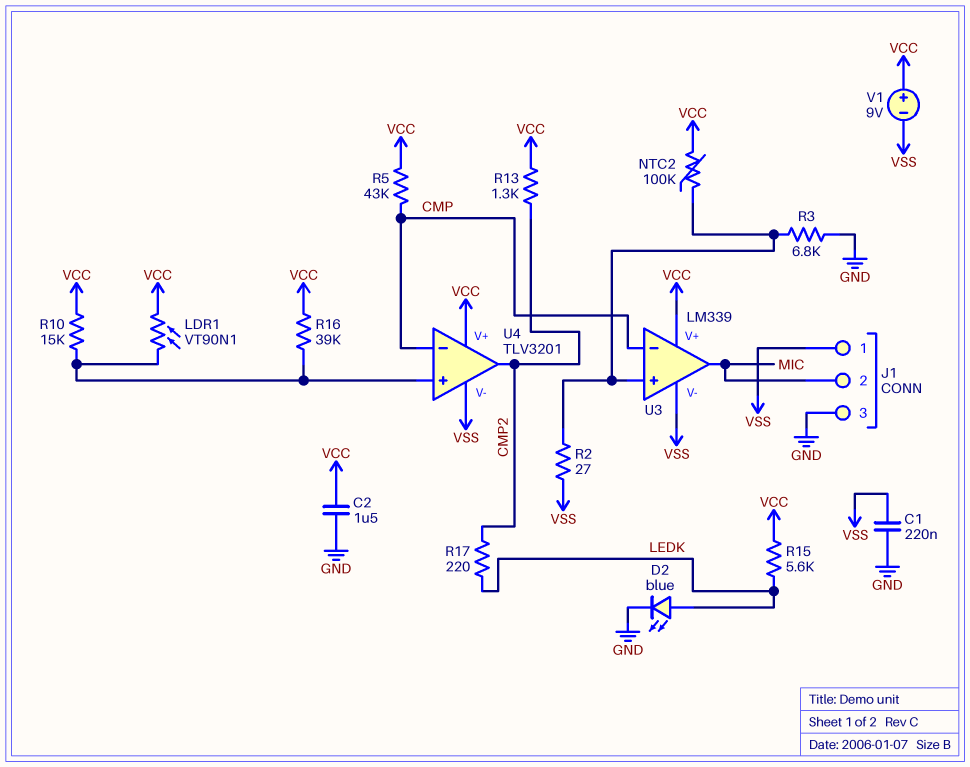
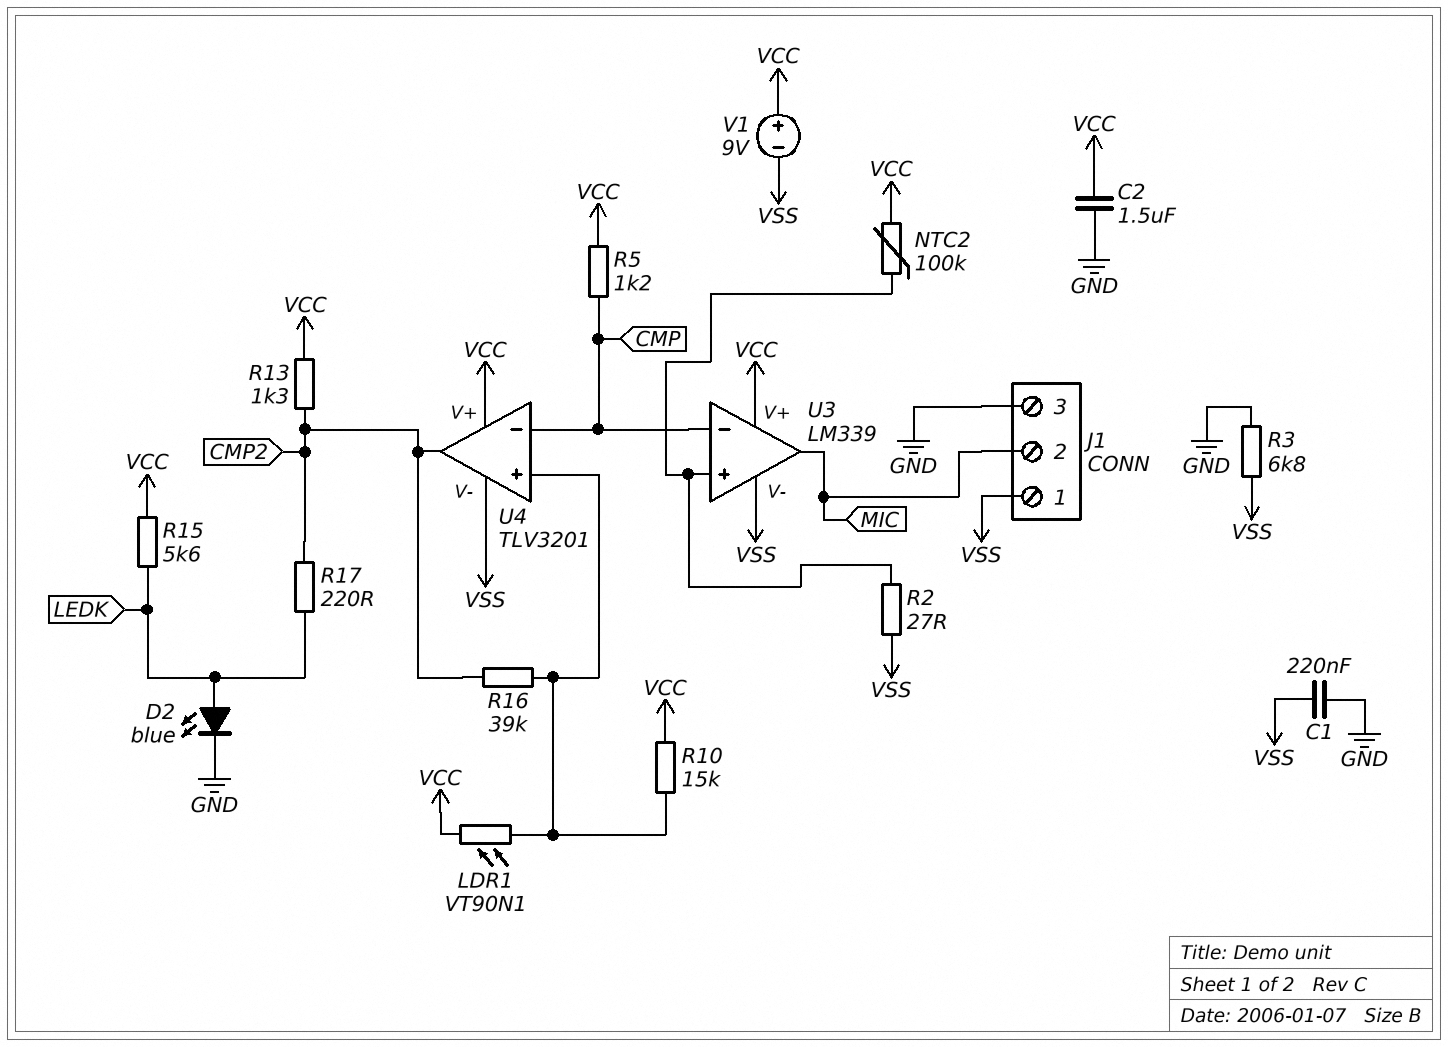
R3: 6.8k (GND, U3/in+) -> 6.8k (GND, VSS)
R5: 43k (CMP, VCC) -> 1.2k (CMP, VCC)
R16: 39k (U4/in+, VCC) -> 39k (CMP2, U4/in+)

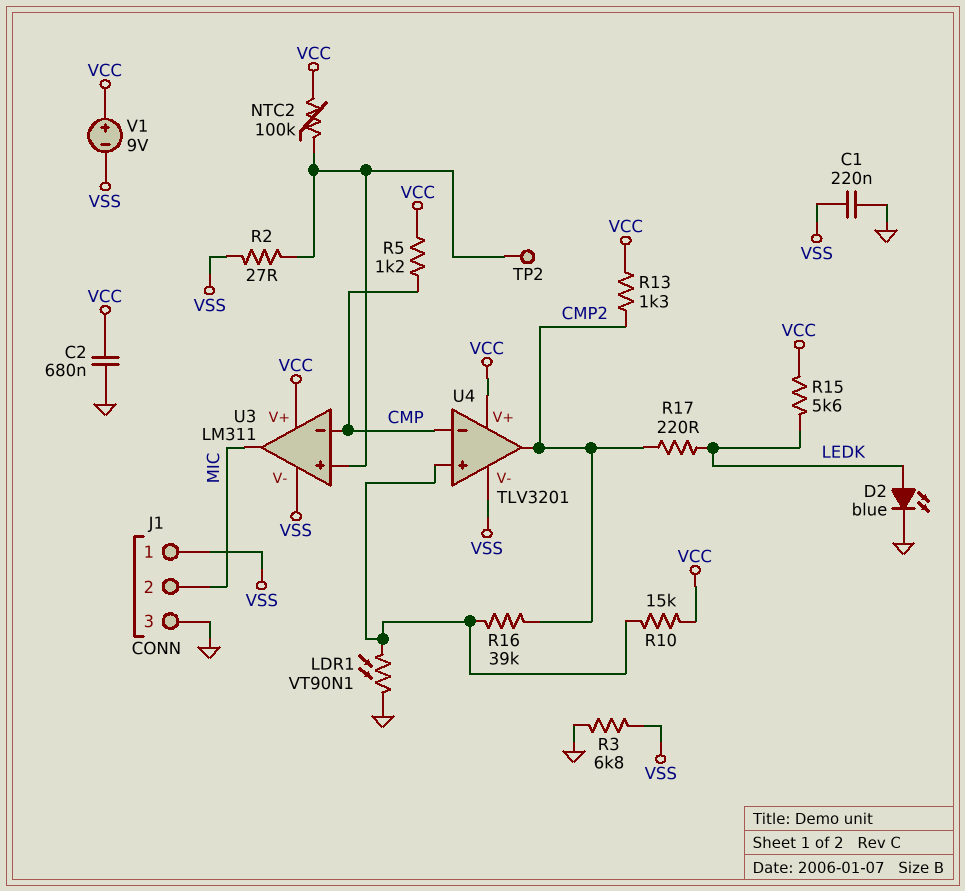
C2: 1.5uF (GND, VCC) -> 680nF (GND, VCC)
LDR1: VT90N1 (U4/in+, VCC) -> VT90N1 (GND, U4/in+)
TP2: none -> test point (U3/in+)
U3: LM339 -> LM311

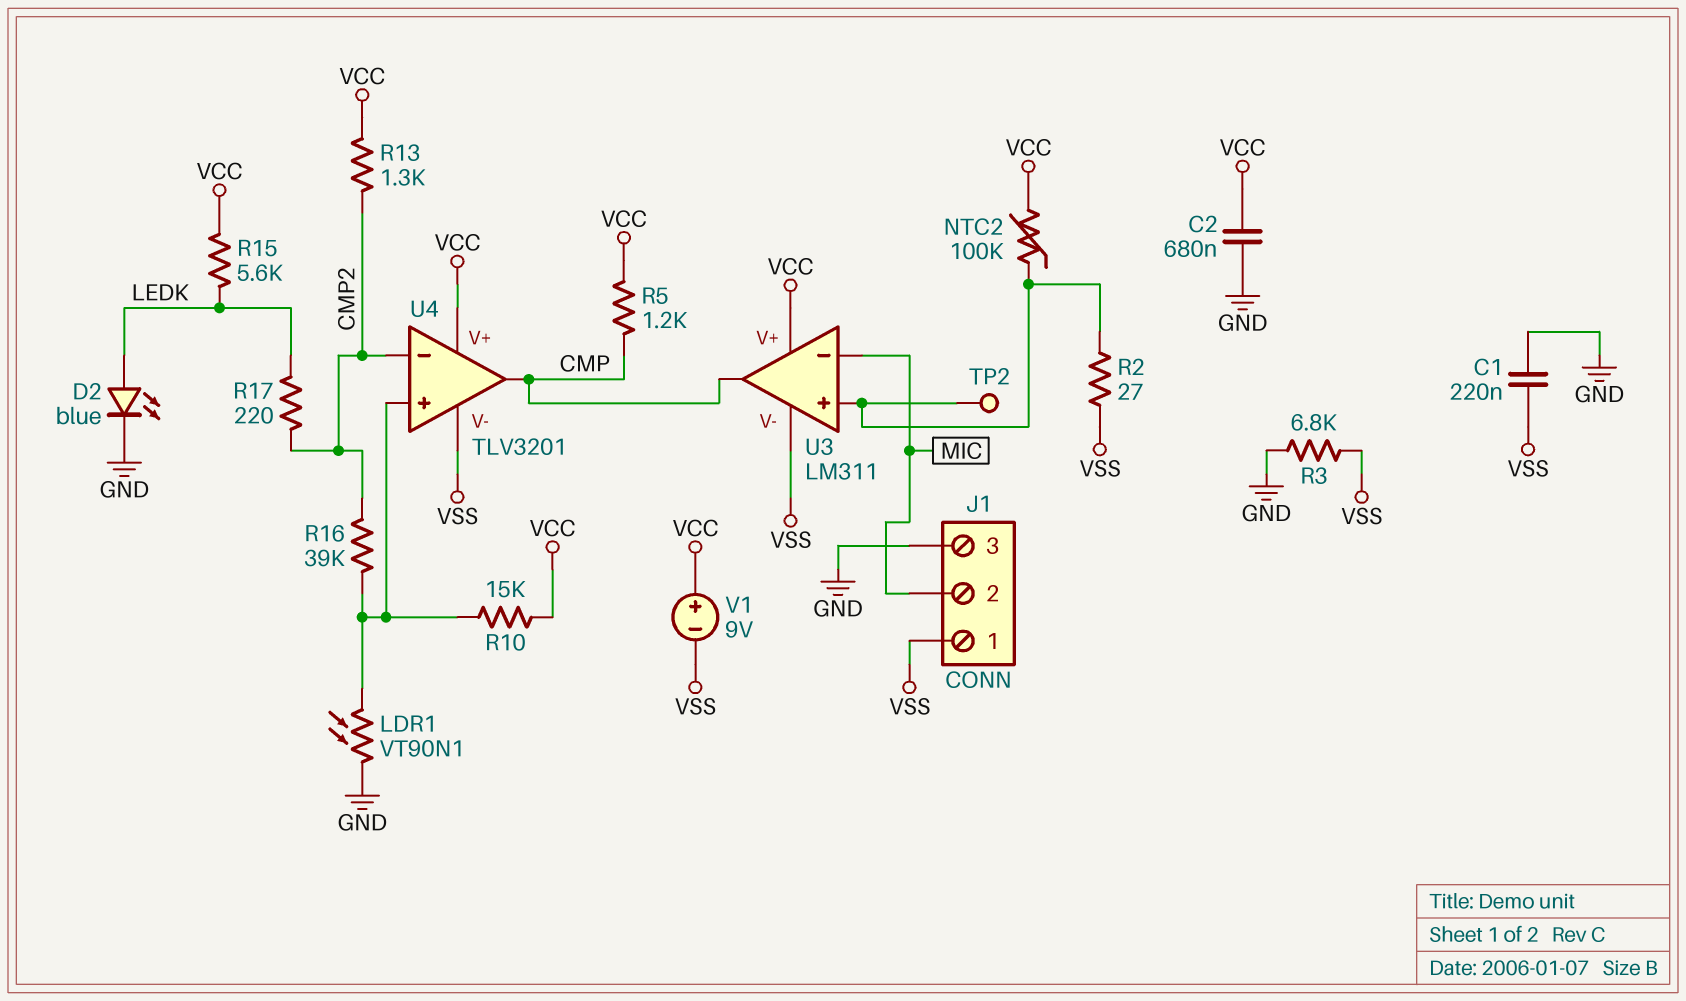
U3 pin in-: CMP -> MIC
U3 pin out: MIC -> CMP
U4 pin in-: CMP -> CMP2
U4 pin out: CMP2 -> CMP

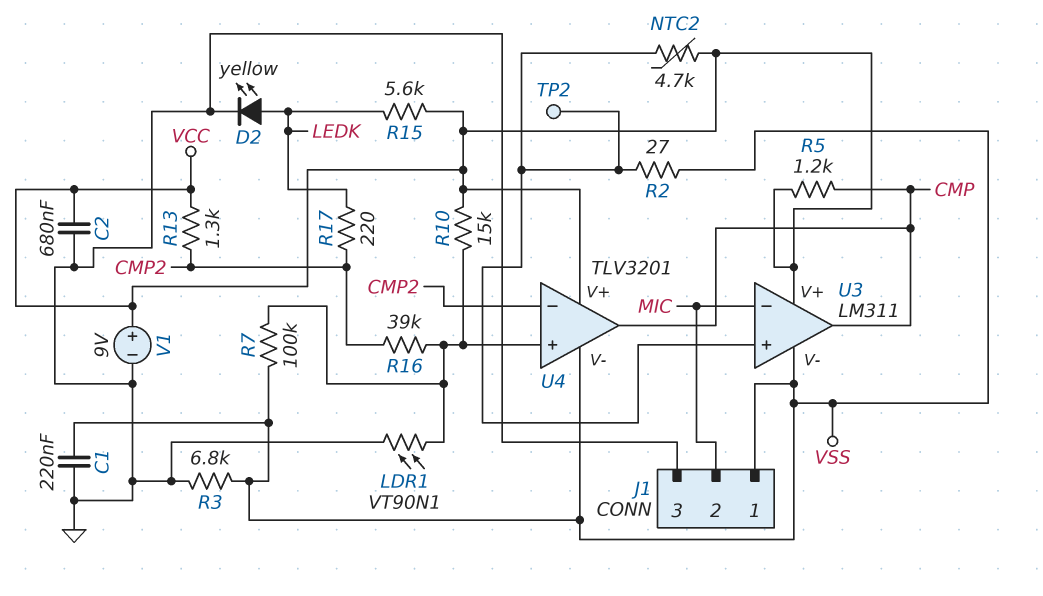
D2: LED blue (A LEDK, K GND) -> LED yellow (A LEDK, K GND)
NTC2: 100k (U3/in+, VCC) -> 4.7k (U3/in+, VCC)
R7: none -> 100k (U4/in+, VSS)
V1: 9V (plus VCC, minus VSS) -> 9V (plus VCC, minus GND)

